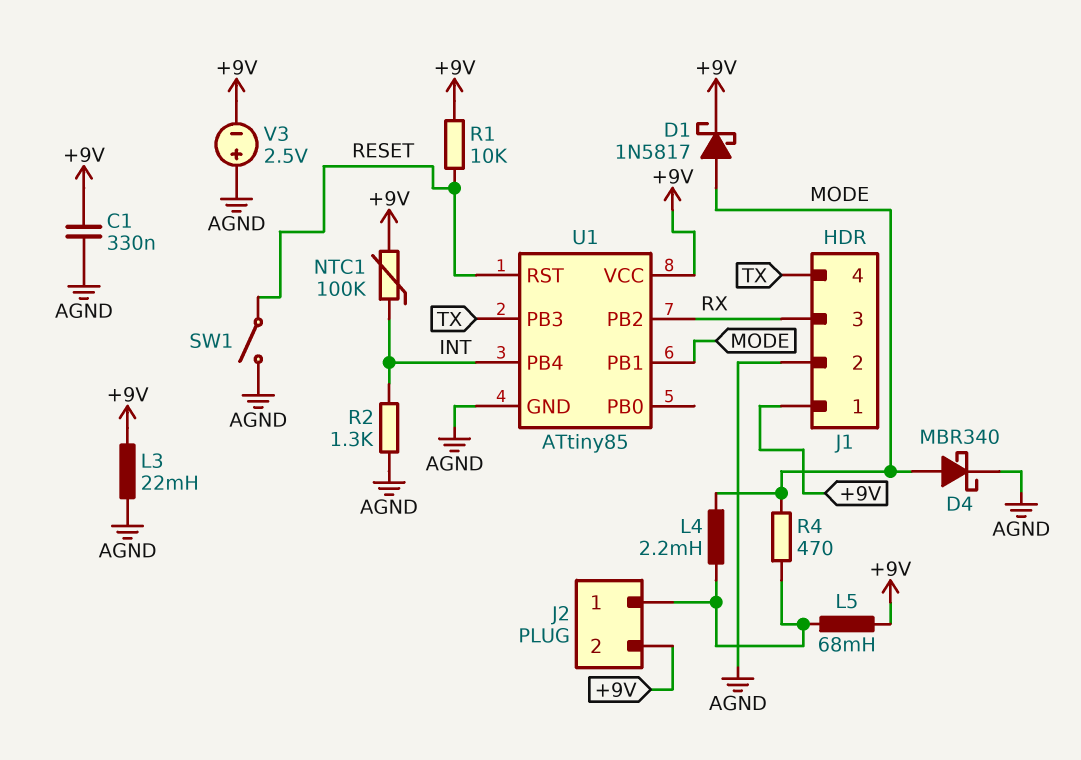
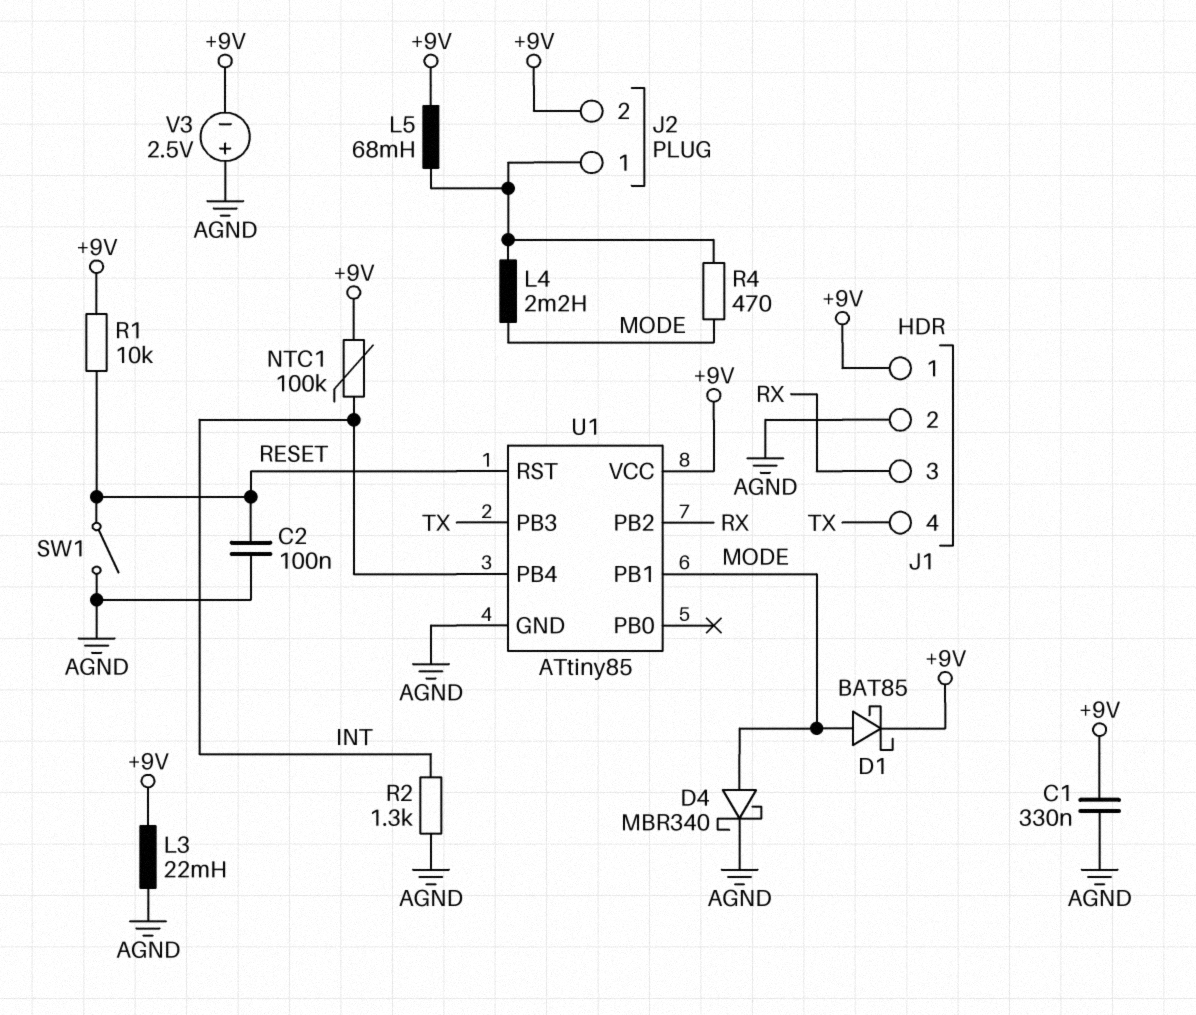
C2: none -> 100nF (AGND, RESET)
D1: schottky 1N5817 (A MODE, K +9V) -> schottky BAT85 (A MODE, K +9V)

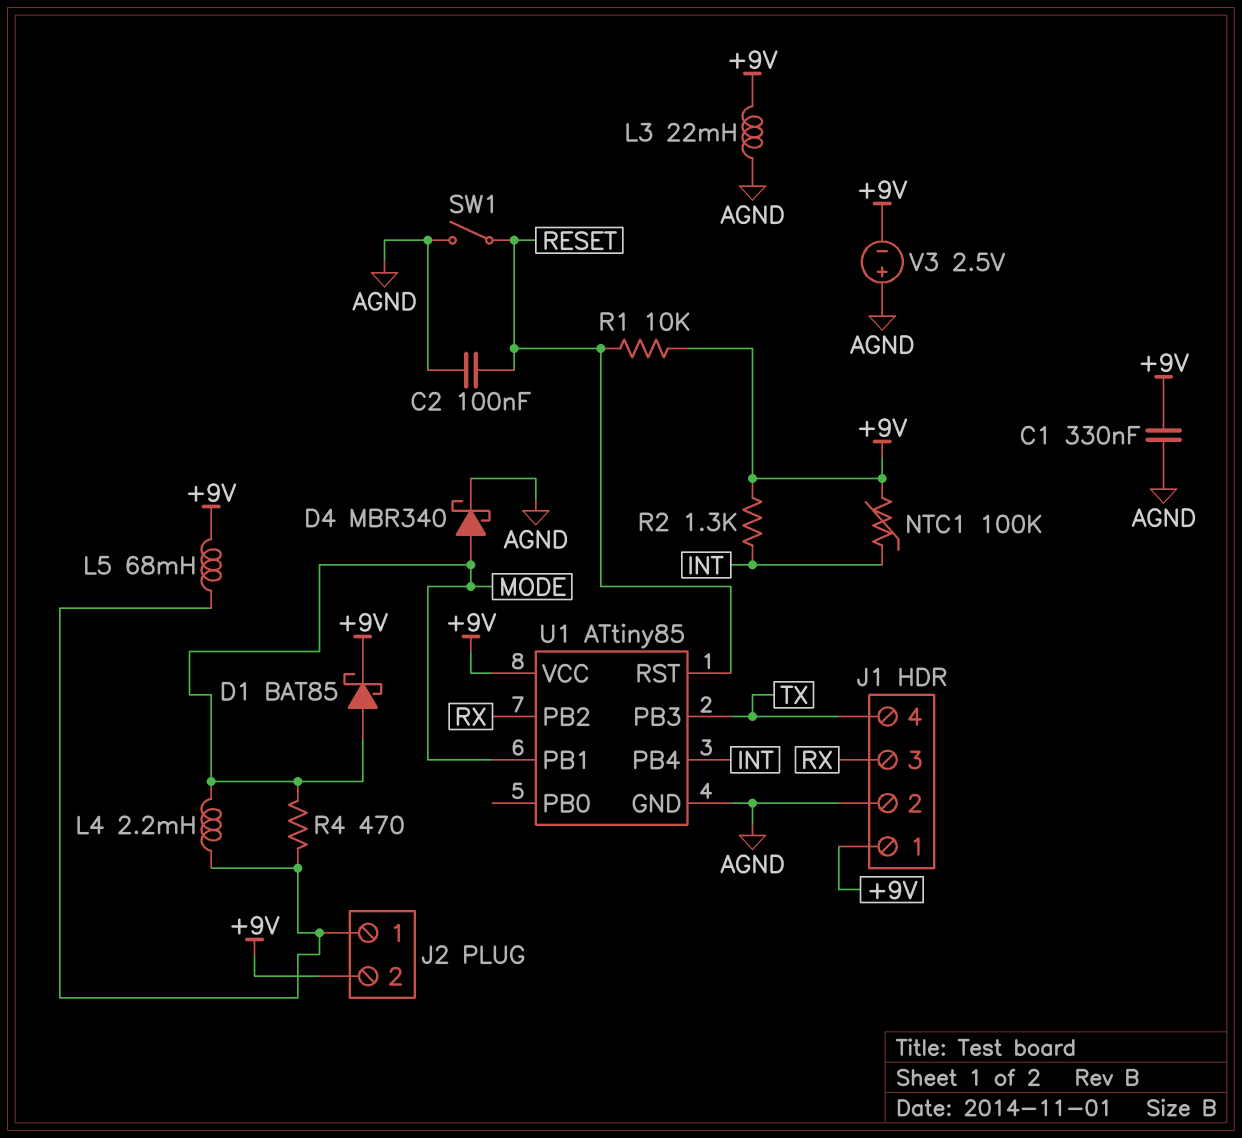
R2: 1.3k (AGND, INT) -> 1.3k (+9V, INT)

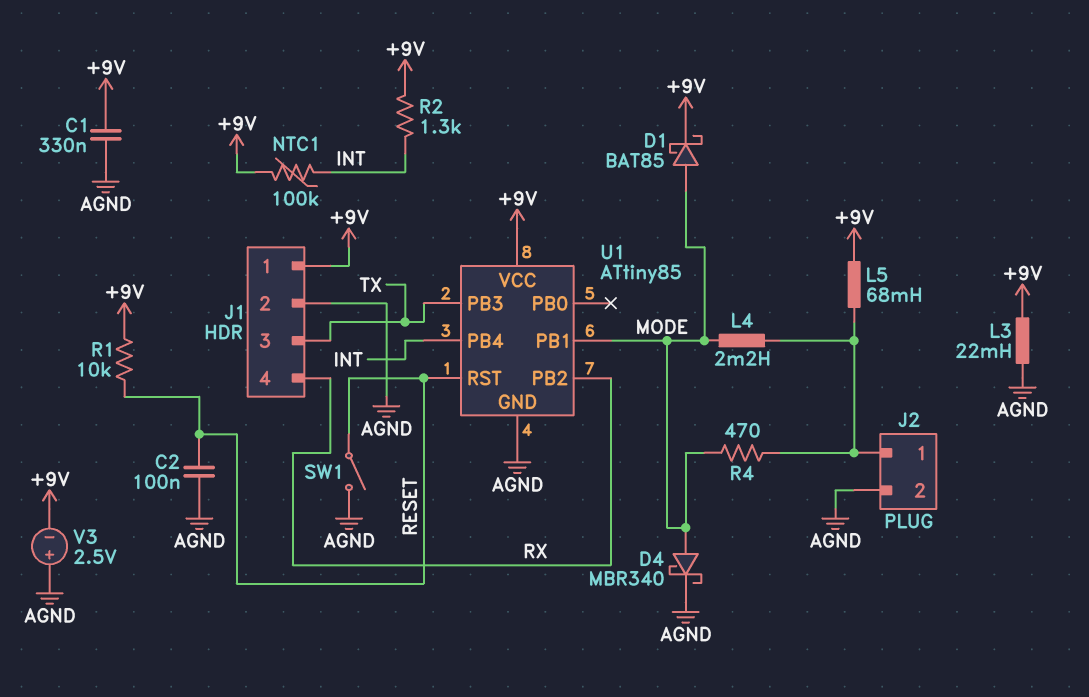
J1 pin 3: RX -> TX
J1 pin 4: TX -> RX
J2 pin 2: +9V -> AGND

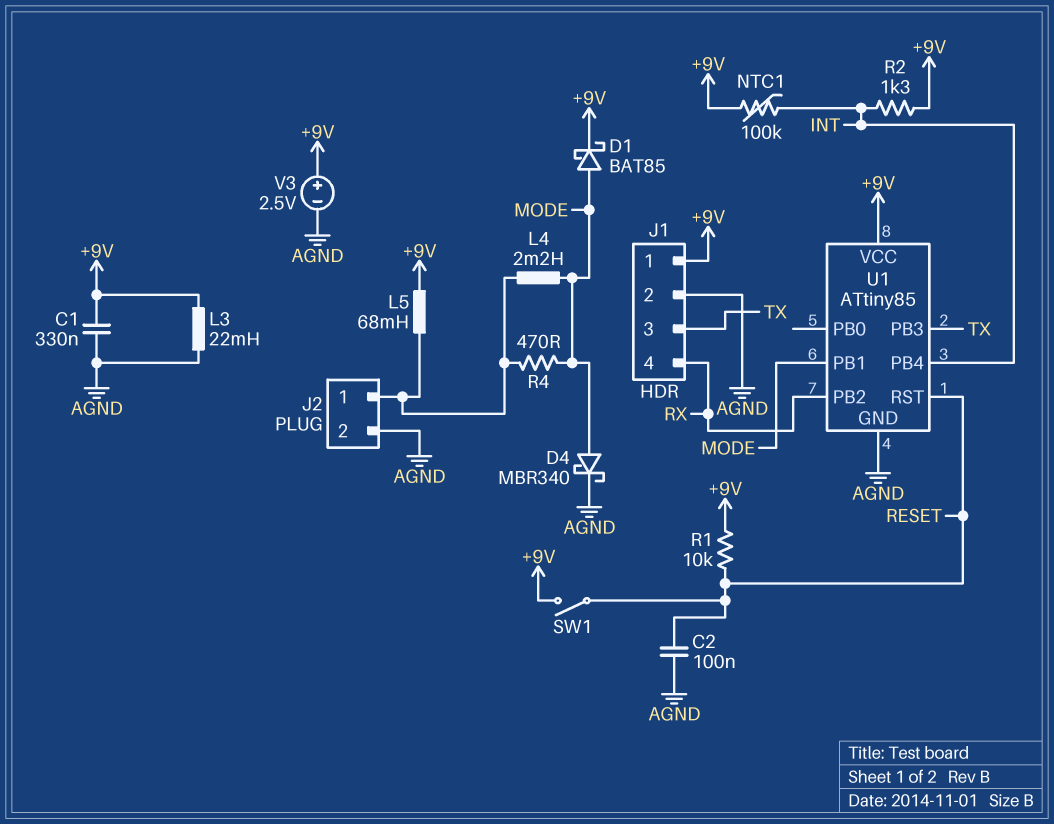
SW1: switch (AGND, RESET) -> switch (+9V, RESET)
V3: 2.5V (plus AGND, minus +9V) -> 2.5V (plus +9V, minus AGND)

